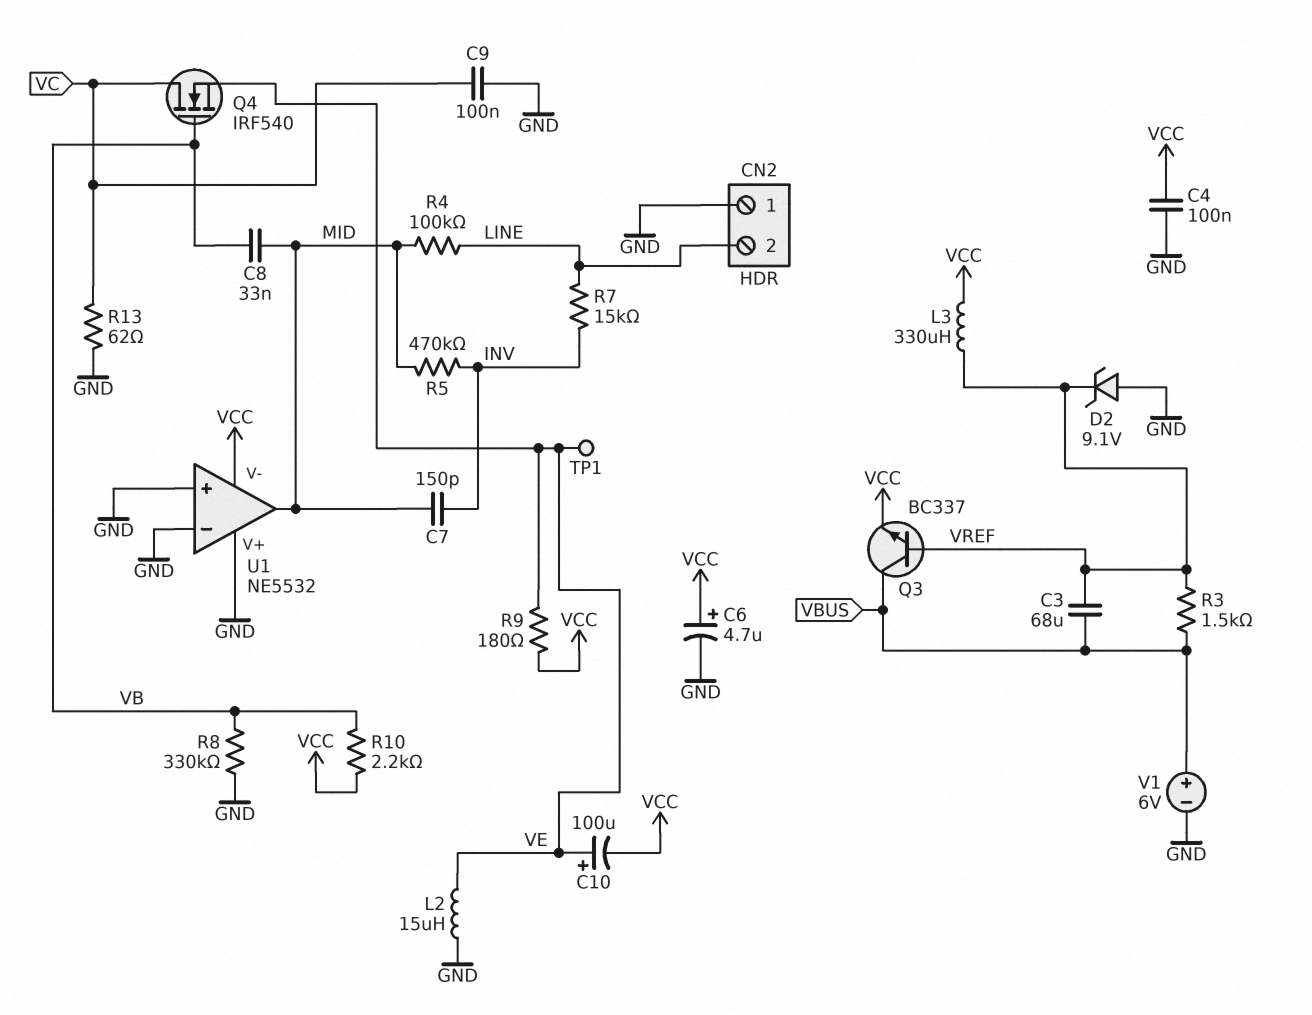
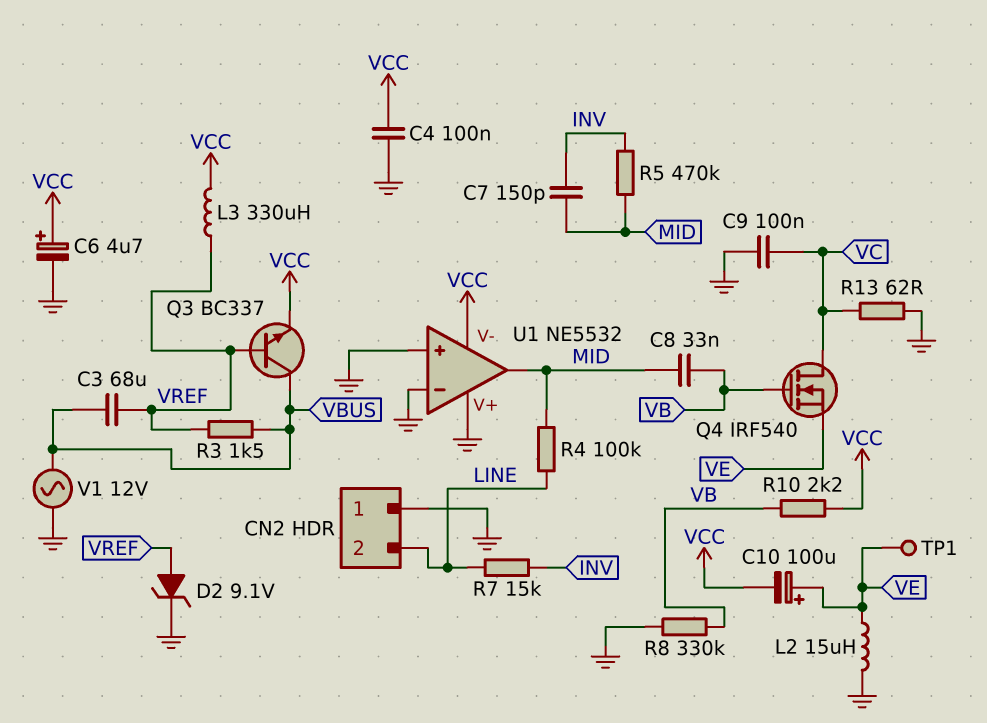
D2: zener 9.1V (A GND, K VREF) -> zener 9.1V (A VREF, K GND)
R9: 180 (VCC, VE) -> none
V1: 6V (plus VBUS, minus GND) -> AC 12V (GND, VBUS)

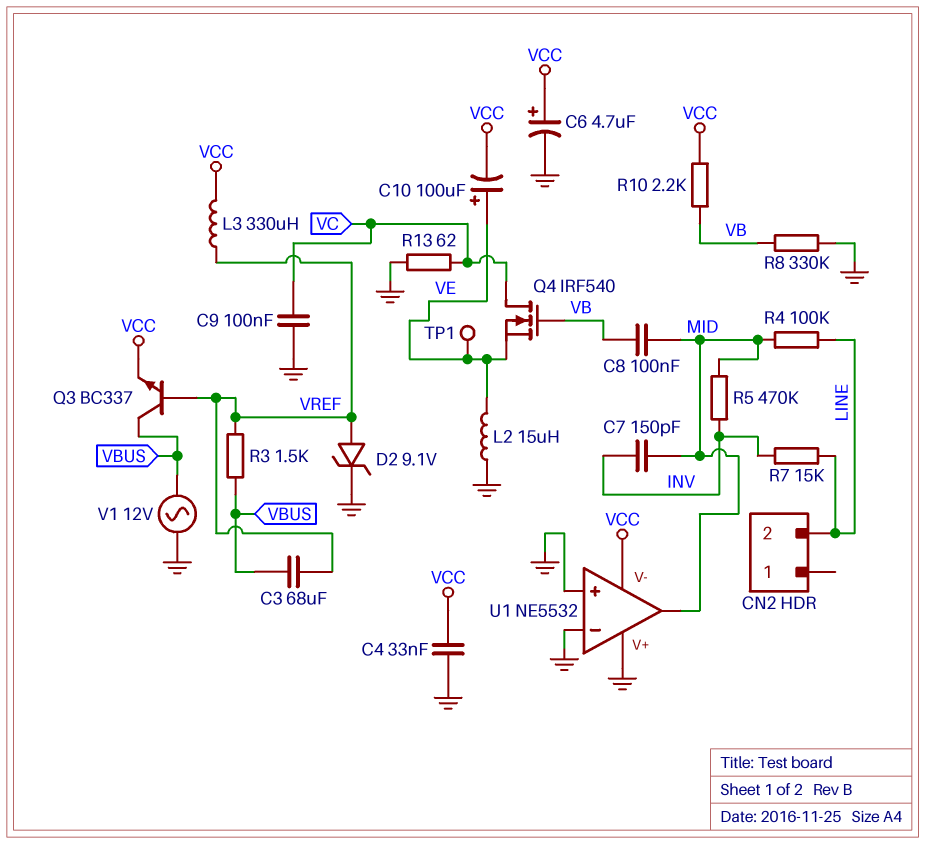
C4: 100nF (GND, VCC) -> 33nF (GND, VCC)
C8: 33nF (MID, VB) -> 100nF (MID, VB)
CN2 pin 1: GND -> none

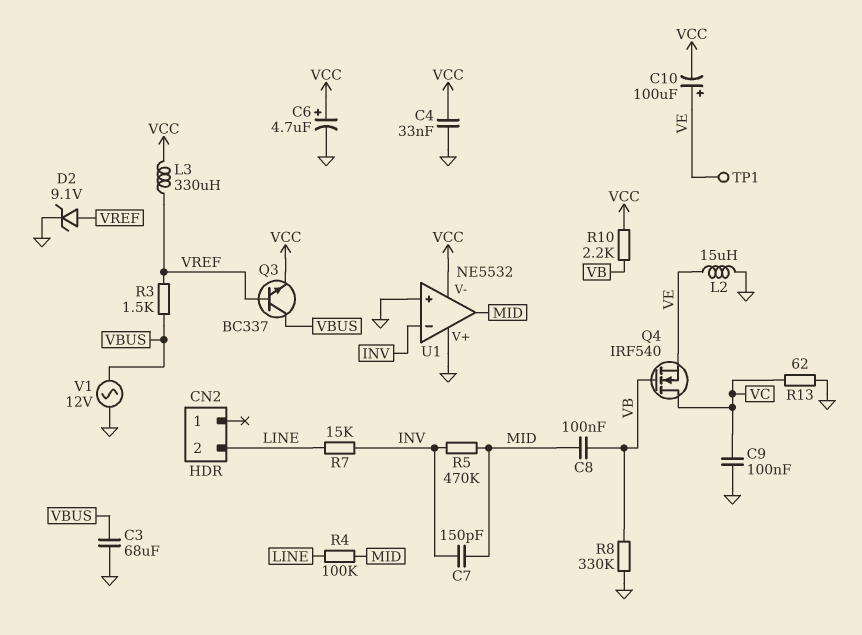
C3: 68uF (VBUS, VREF) -> 68uF (GND, VBUS)
U1 pin in-: GND -> INV

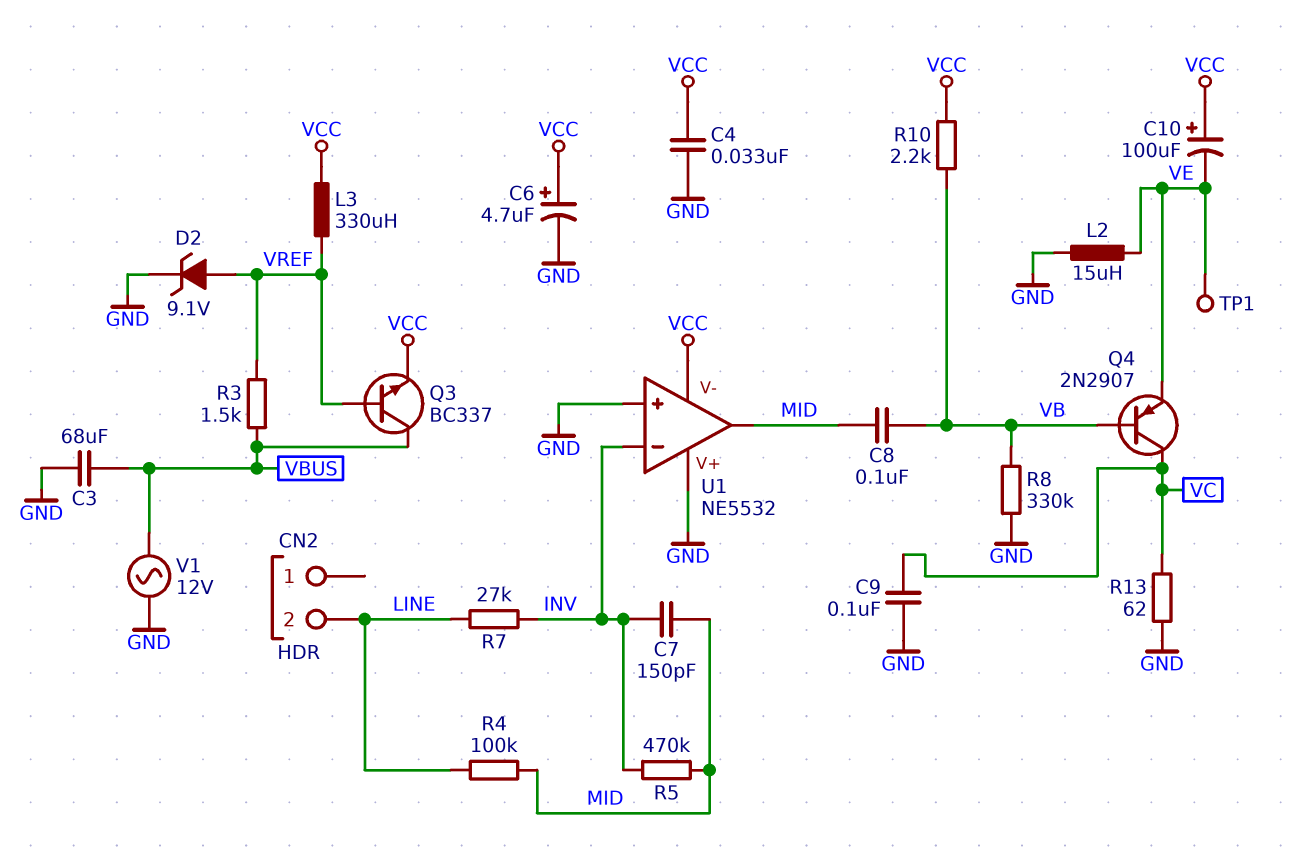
C10: 100uF (plus VE, minus VCC) -> 100uF (plus VCC, minus VE)
Q4: NMOS IRF540 (G VB, D VC, S VE) -> PNP 2N2907 (B VB, C VC, E VE)
R7: 15k (INV, LINE) -> 27k (INV, LINE)

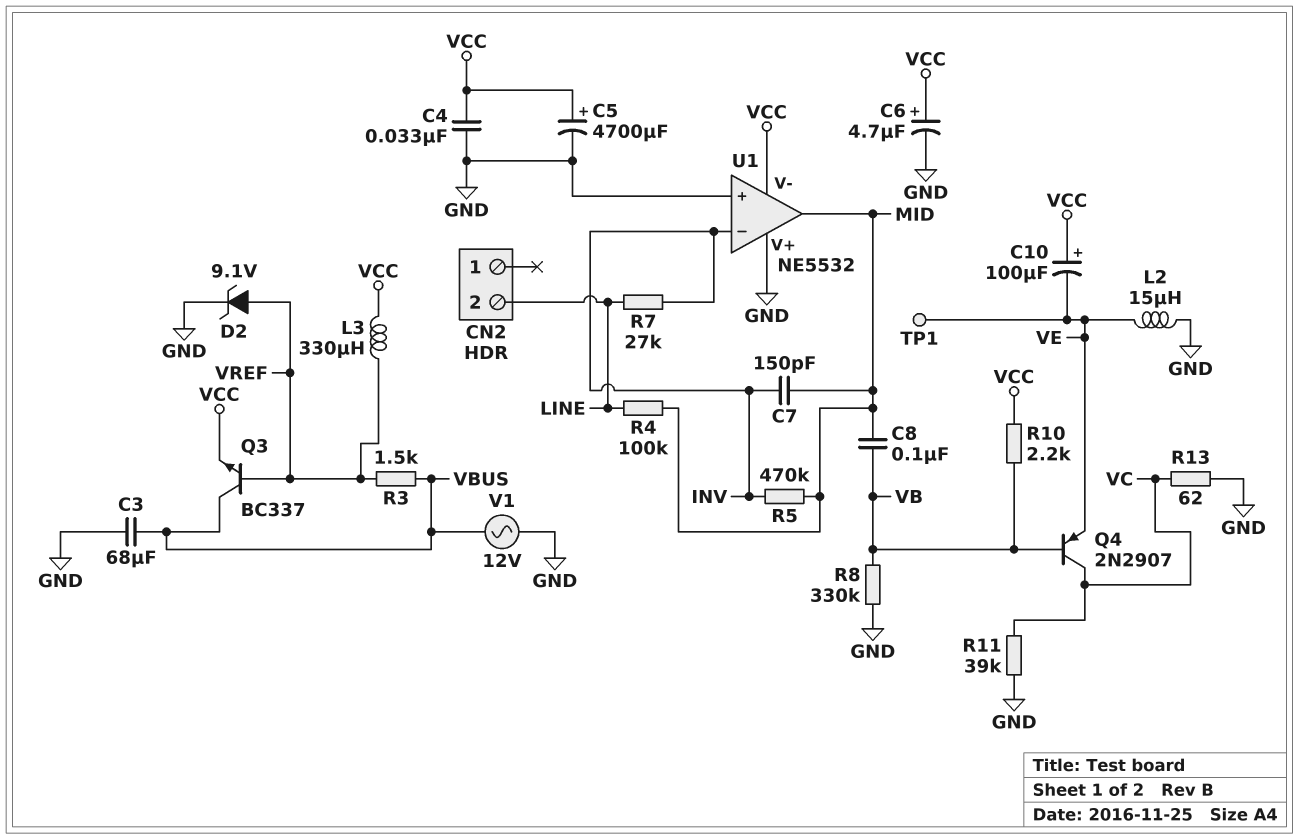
C5: none -> 4700uF (plus VCC, minus GND)
C9: 100nF (GND, VC) -> none
R11: none -> 39k (GND, VC)

